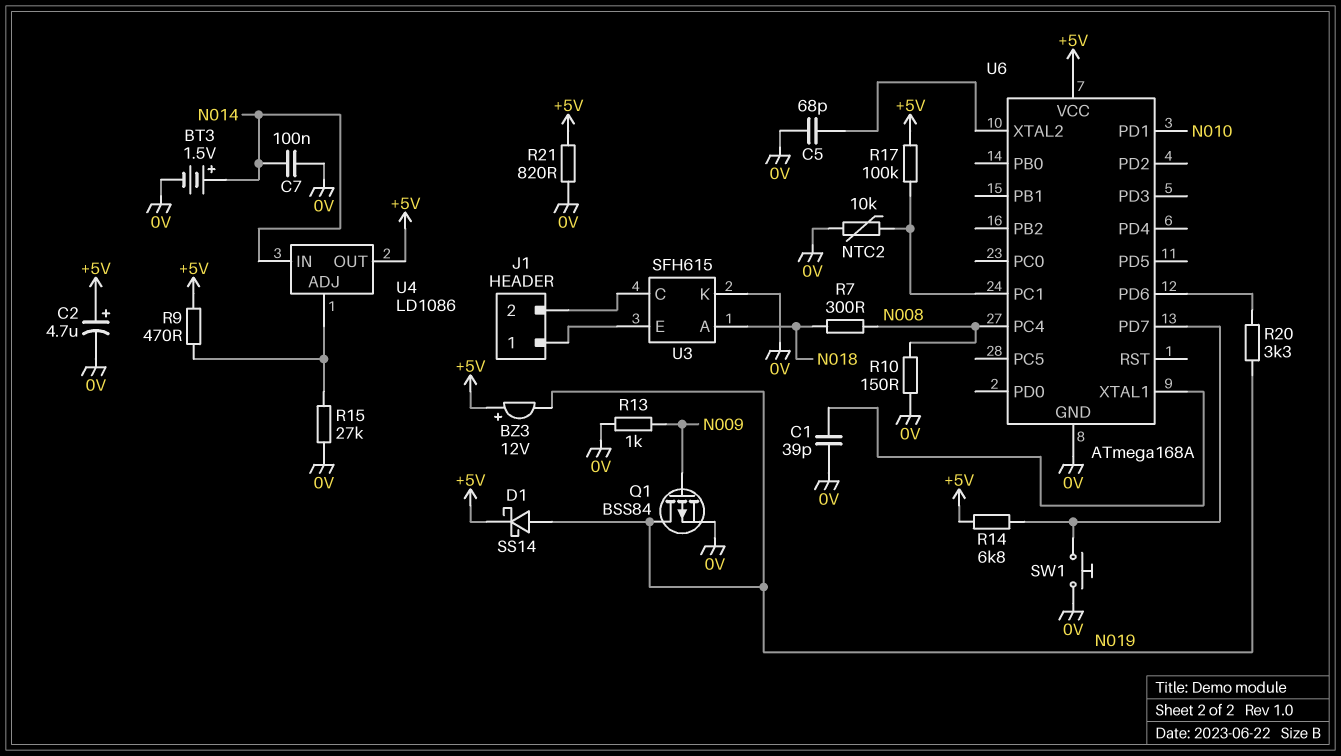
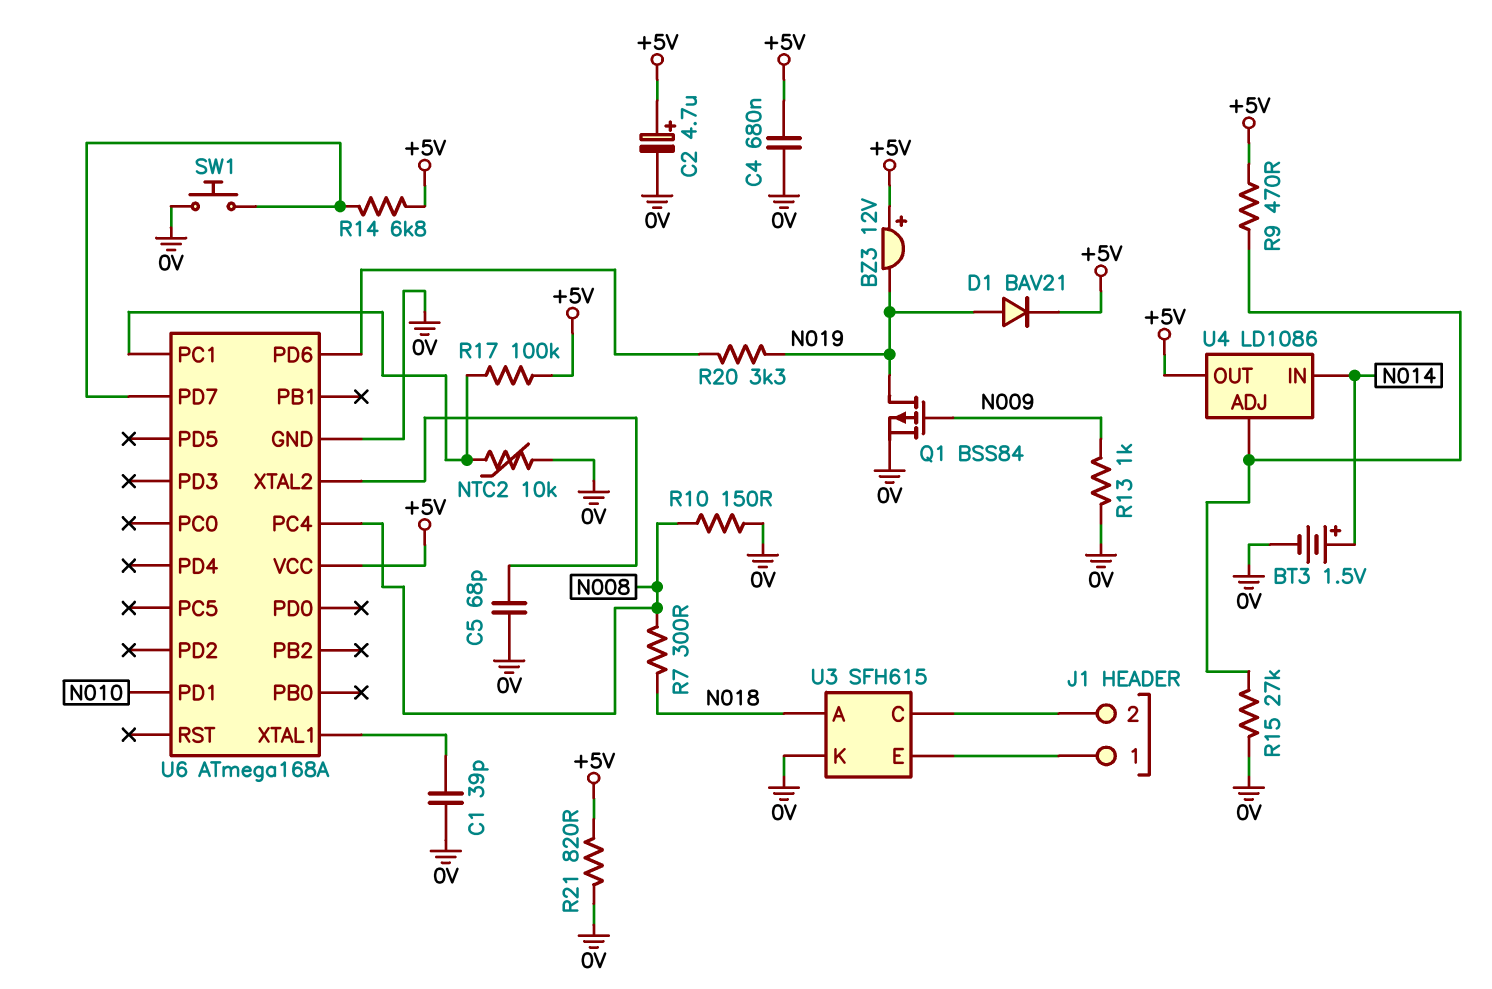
C4: none -> 680nF (+5V, 0V)
C7: 100nF (0V, N014) -> none
D1: schottky SS14 (A N019, K +5V) -> diode BAV21 (A N019, K +5V)

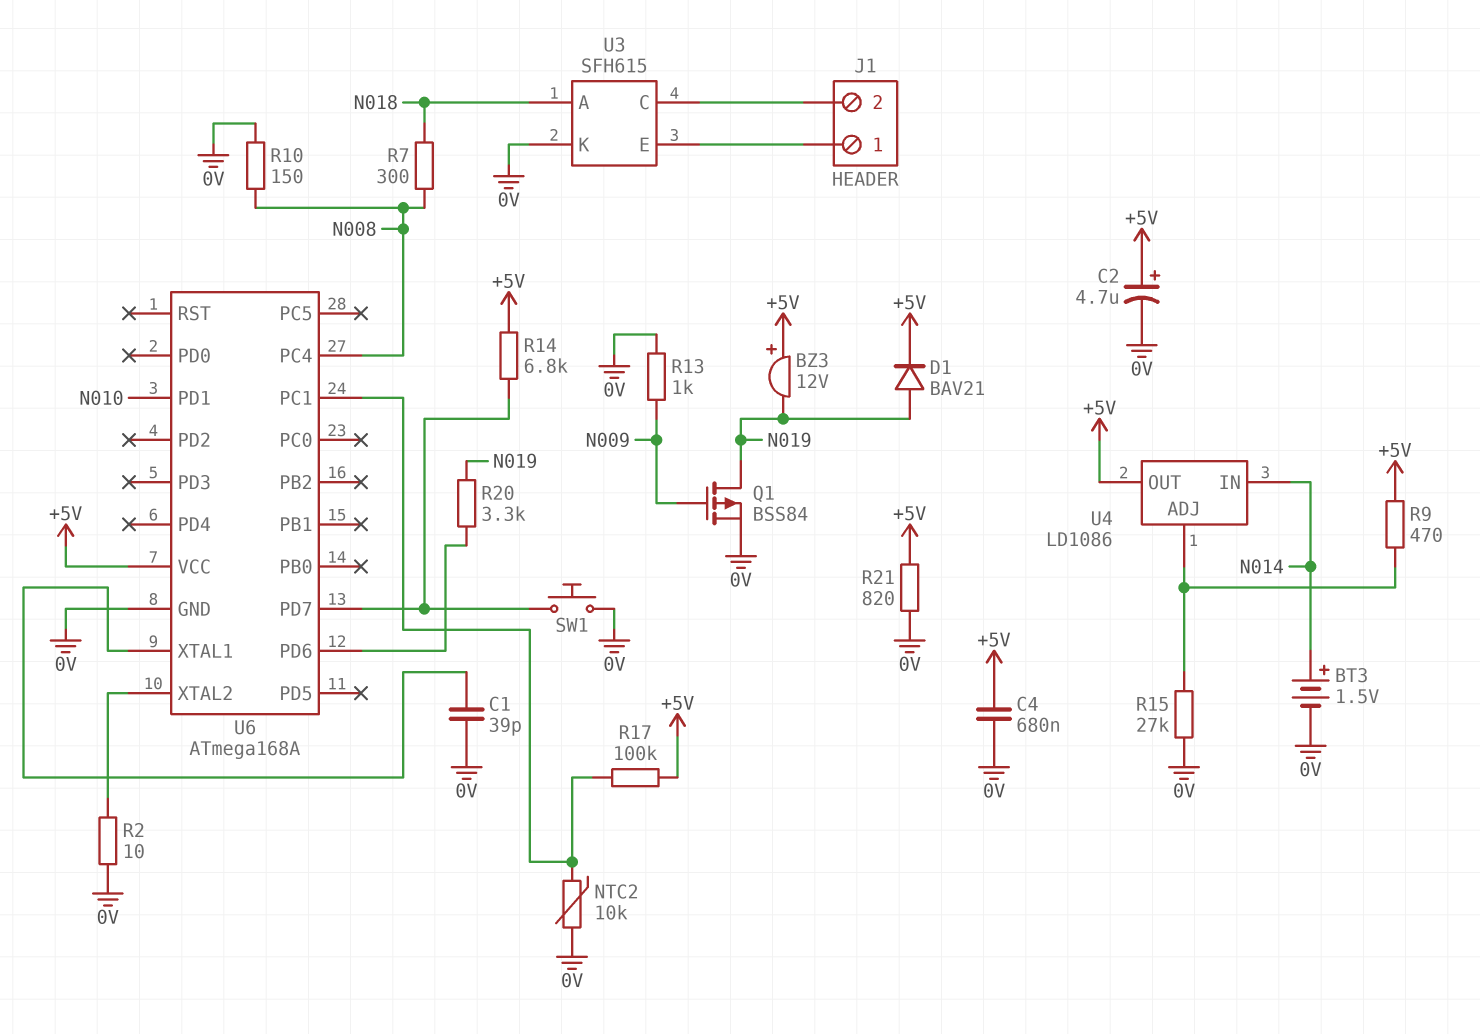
C5: 68pF (0V, U6/XTAL2) -> none
R2: none -> 10 (0V, U6/XTAL2)

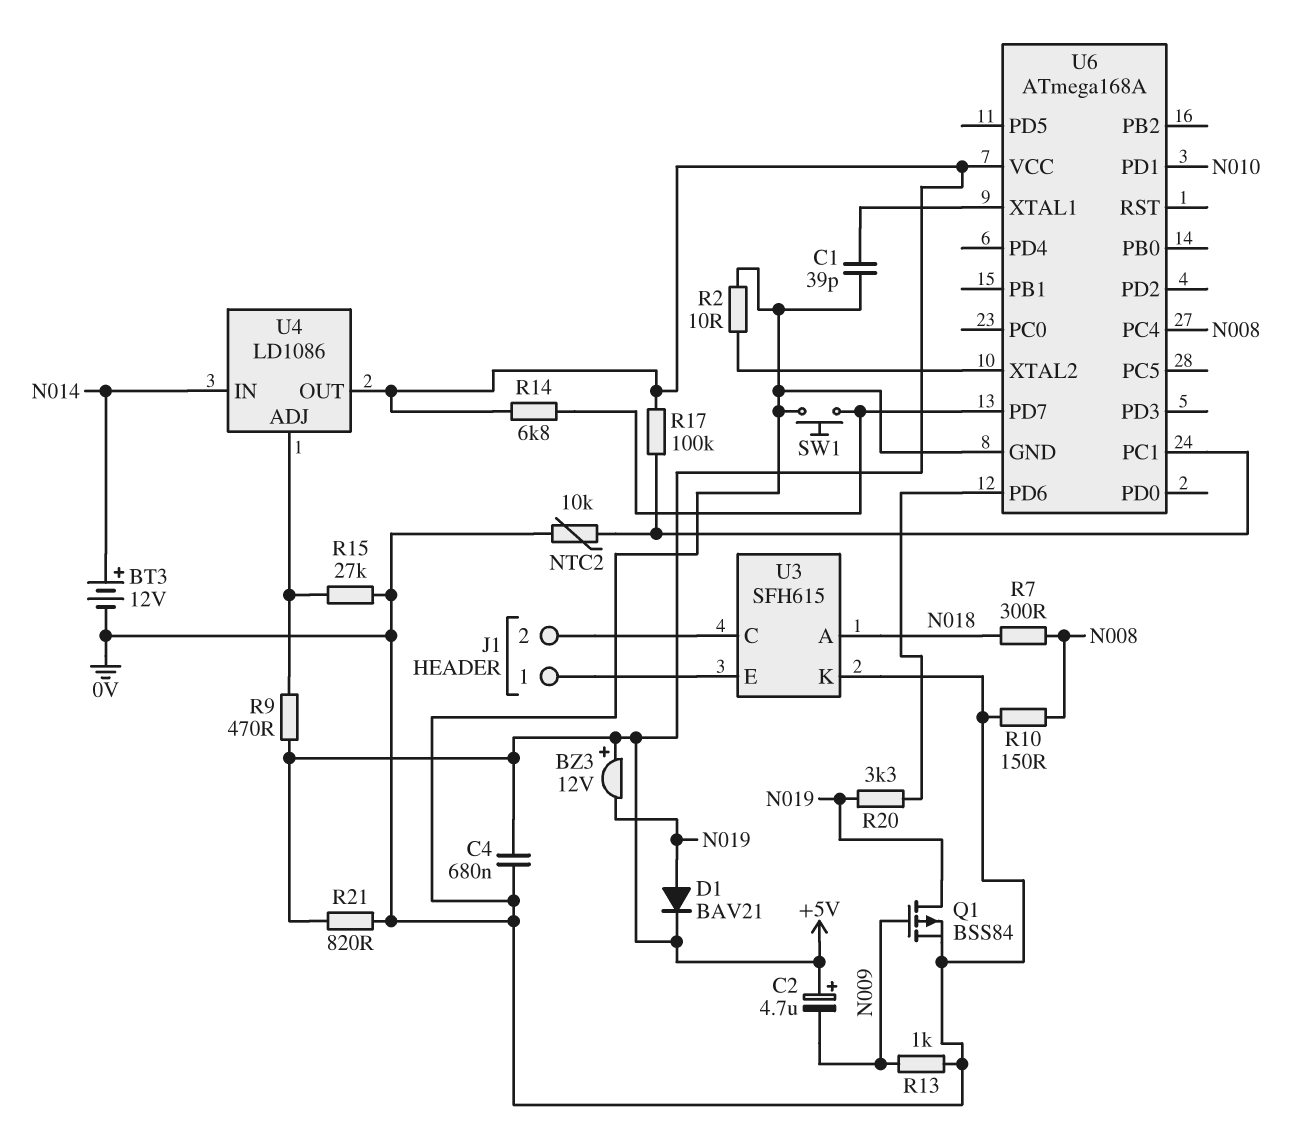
BT3: 1.5V (plus N014, minus 0V) -> 12V (plus N014, minus 0V)
C2: 4.7uF (plus +5V, minus 0V) -> 4.7uF (plus +5V, minus N009)

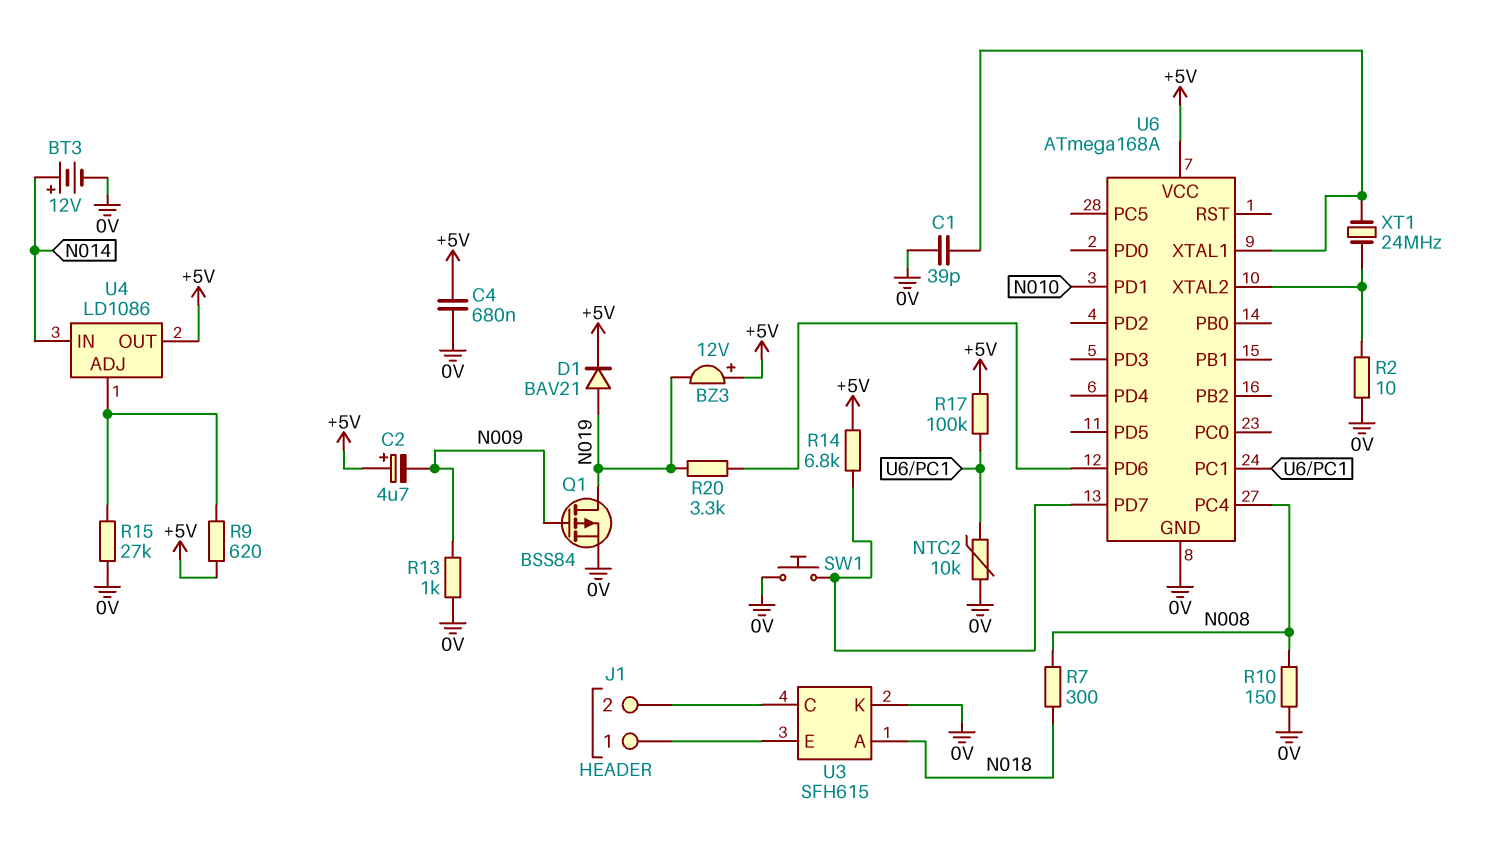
R9: 470 (+5V, U4/ADJ) -> 620 (+5V, U4/ADJ)
R21: 820 (+5V, 0V) -> none
XT1: none -> 24MHz (U6/XTAL1, U6/XTAL2)

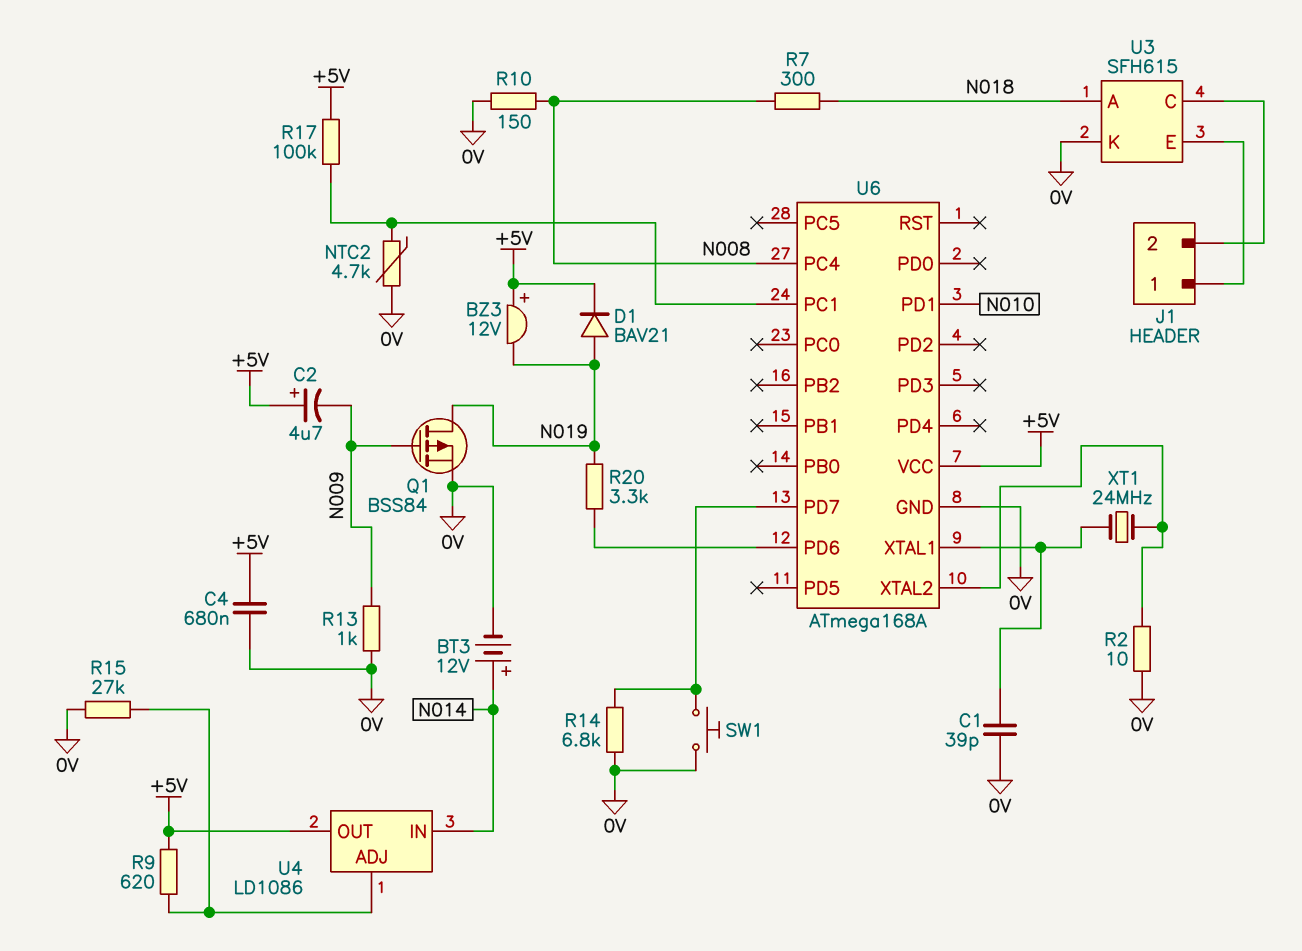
NTC2: 10k (0V, U6/PC1) -> 4.7k (0V, U6/PC1)
R14: 6.8k (+5V, U6/PD7) -> 6.8k (0V, U6/PD7)

